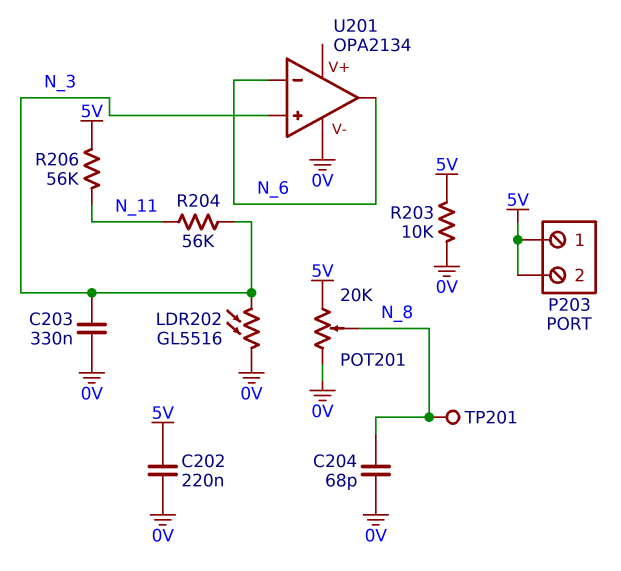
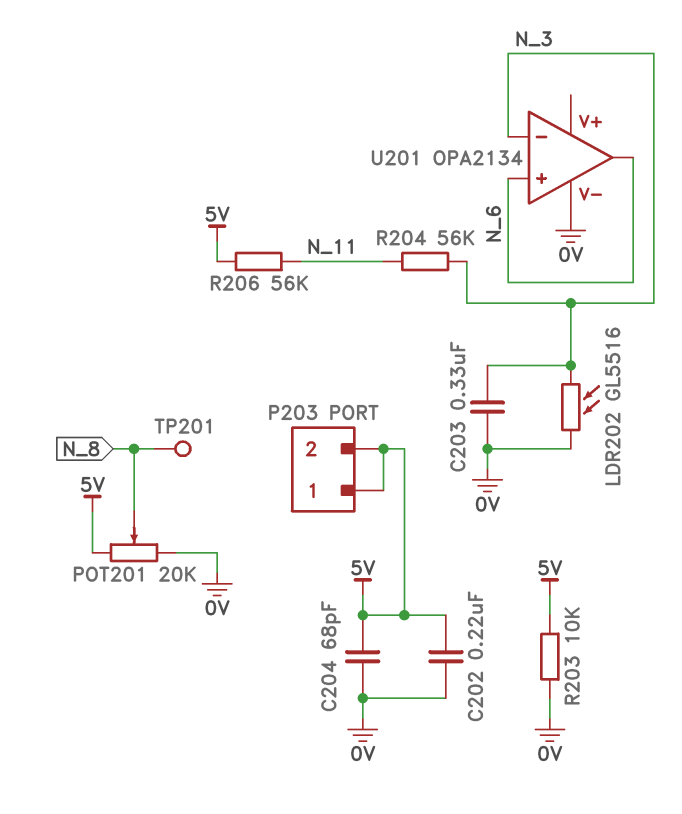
C204: 68pF (0V, N_8) -> 68pF (0V, 5V)
U201 pin in+: N_3 -> N_6
U201 pin in-: N_6 -> N_3

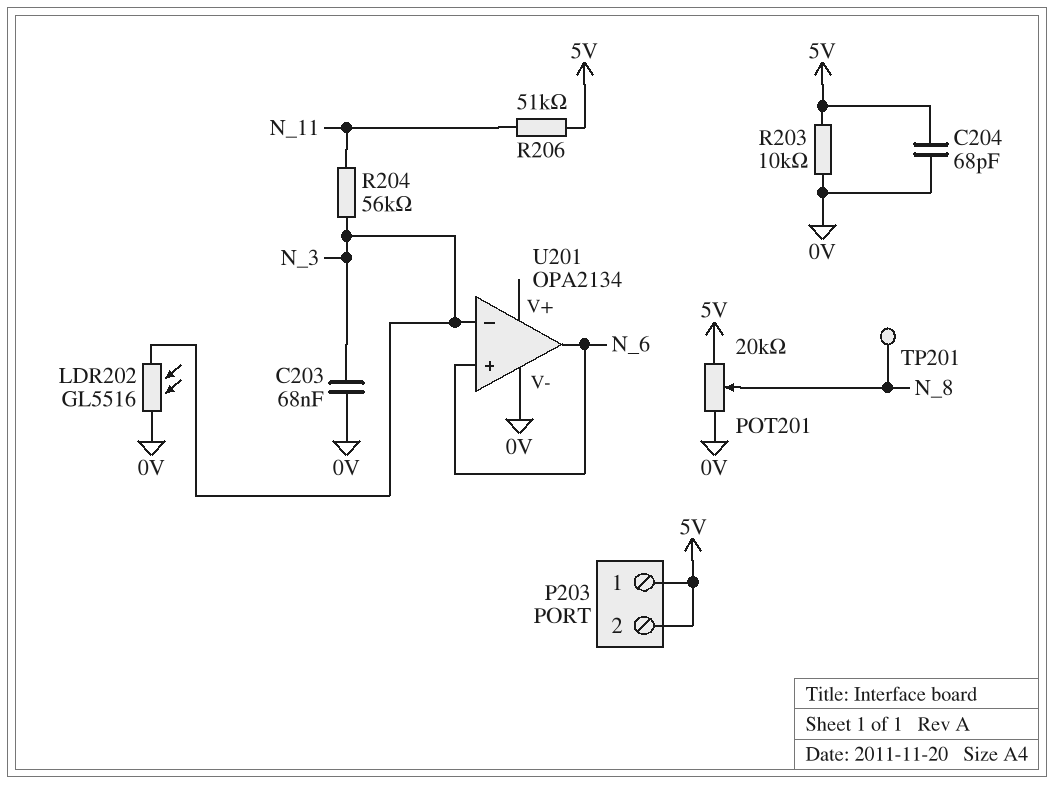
C202: 220nF (0V, 5V) -> none
C203: 330nF (0V, N_3) -> 68nF (0V, N_3)
R206: 56k (5V, N_11) -> 51k (5V, N_11)

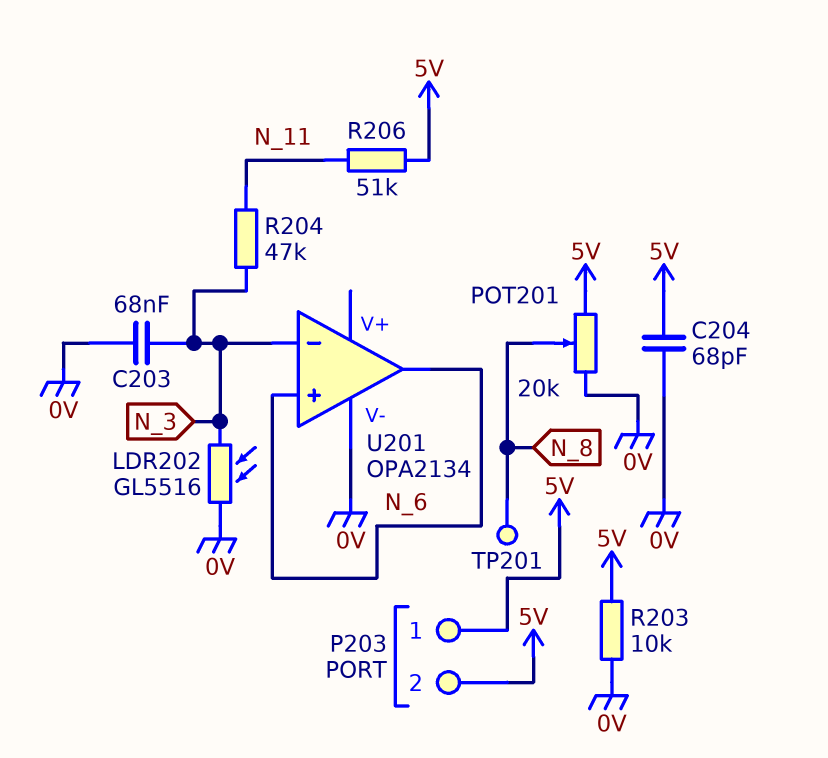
R204: 56k (N_3, N_11) -> 47k (N_3, N_11)

